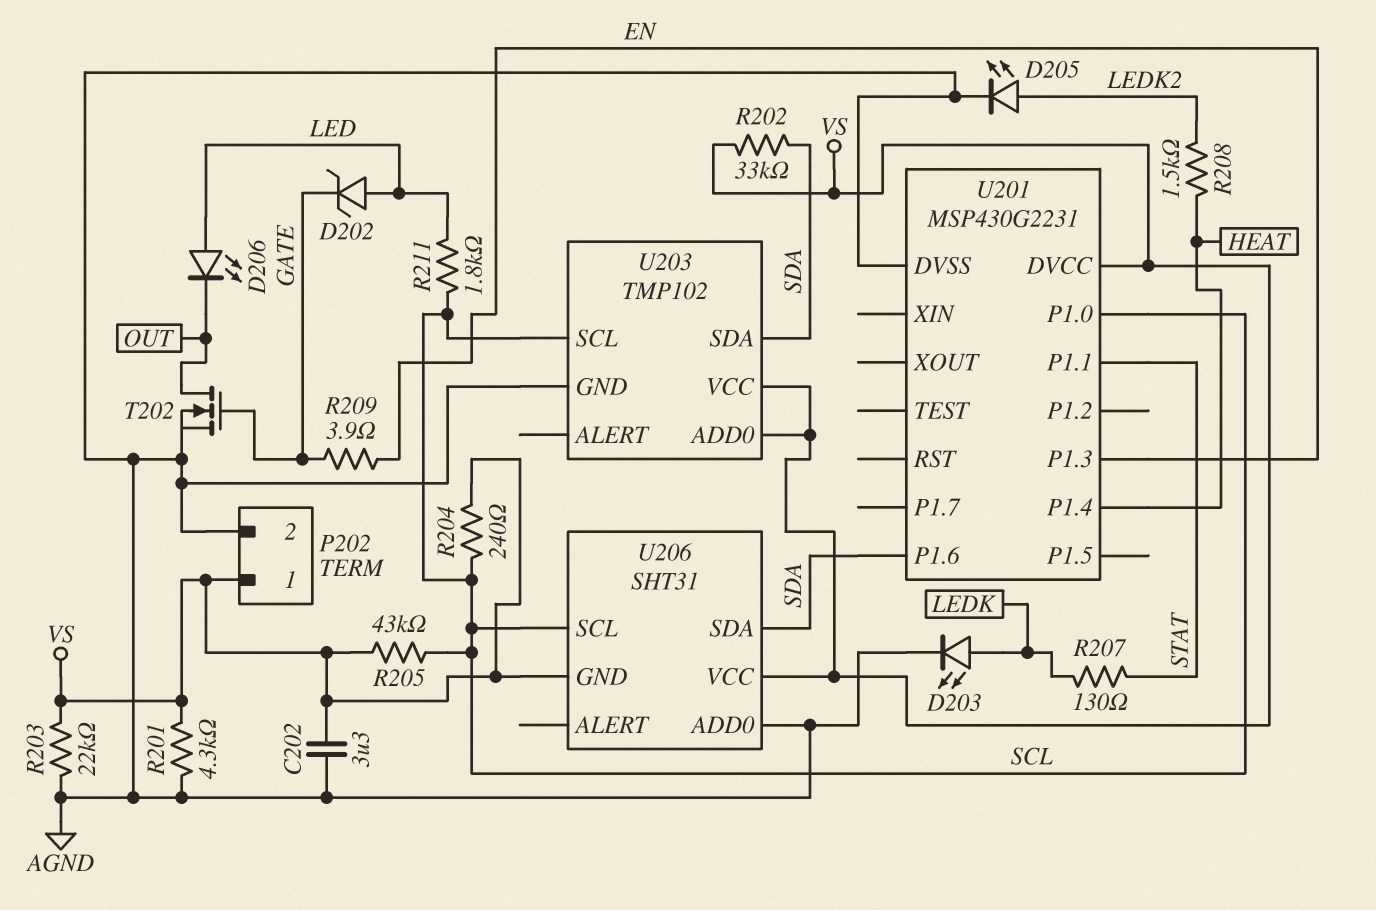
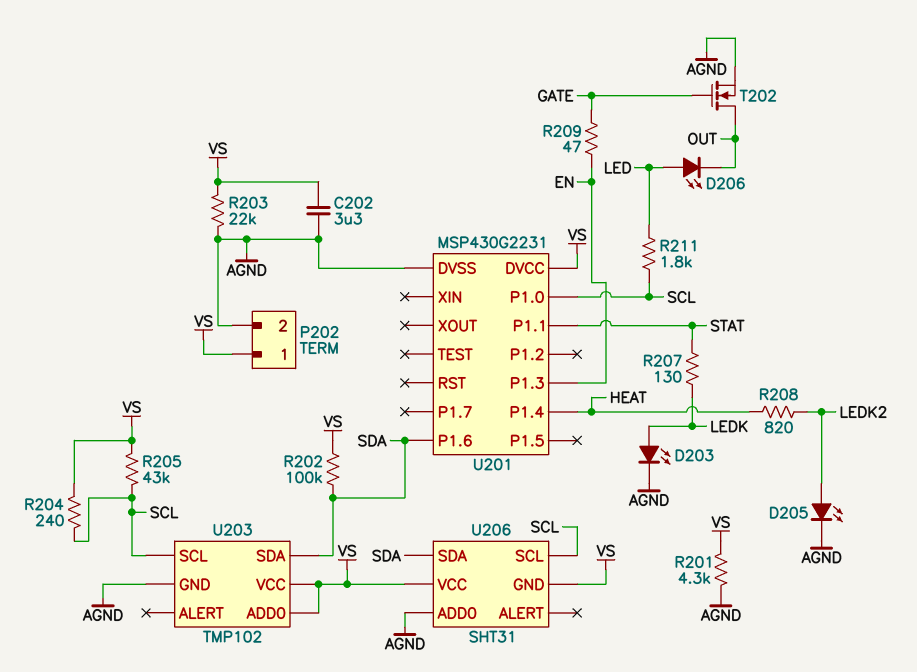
D202: zener (A LED, K GATE) -> none
R202: 33k (SDA, VS) -> 100k (SDA, VS)
R208: 1.5k (HEAT, LEDK2) -> 820 (HEAT, LEDK2)
R209: 3.9 (EN, GATE) -> 47 (EN, GATE)

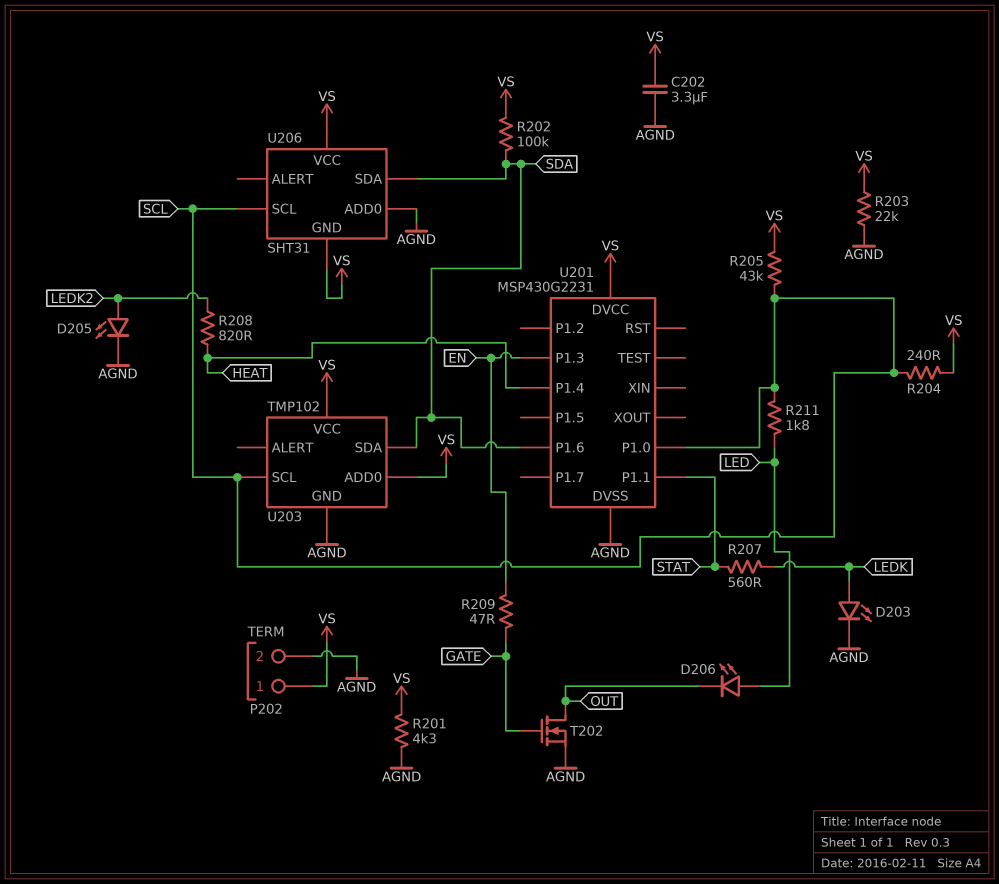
R207: 130 (LEDK, STAT) -> 560 (LEDK, STAT)

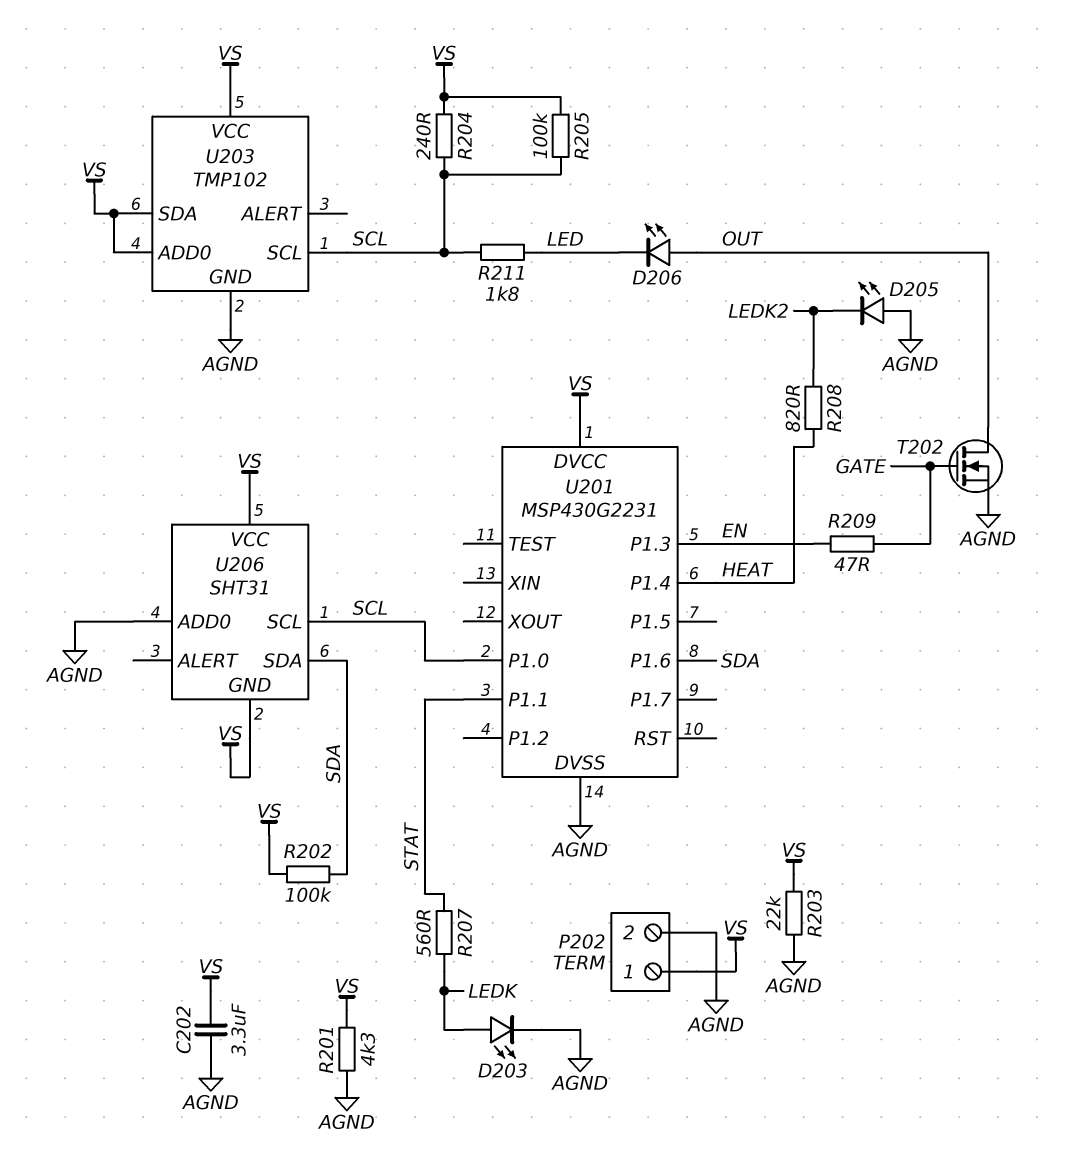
D205: LED (A LEDK2, K AGND) -> LED (A AGND, K LEDK2)
D206: LED (A LED, K OUT) -> LED (A OUT, K LED)
R205: 43k (SCL, VS) -> 100k (SCL, VS)
U203 pin SDA: SDA -> VS

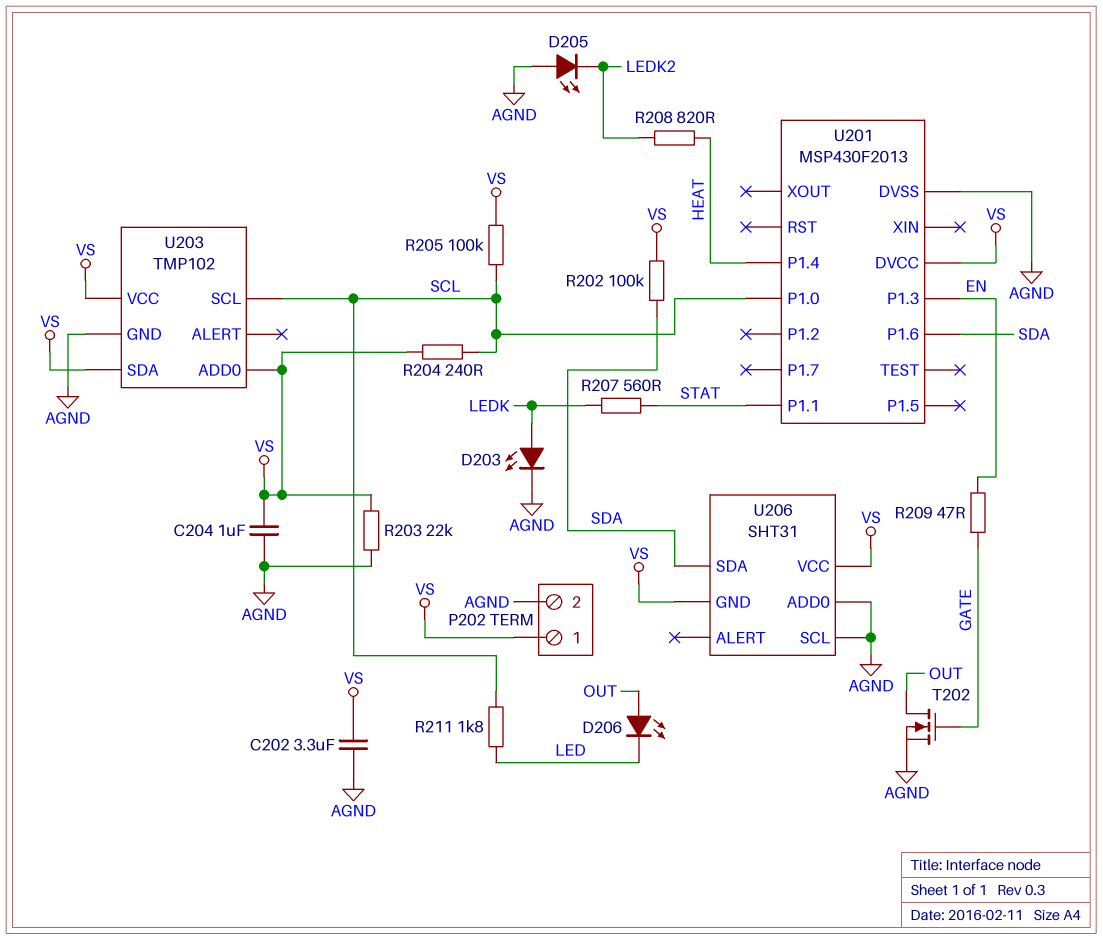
C204: none -> 1uF (AGND, VS)
R201: 4.3k (AGND, VS) -> none
U201: MSP430G2231 -> MSP430F2013
U206 pin SCL: SCL -> AGND

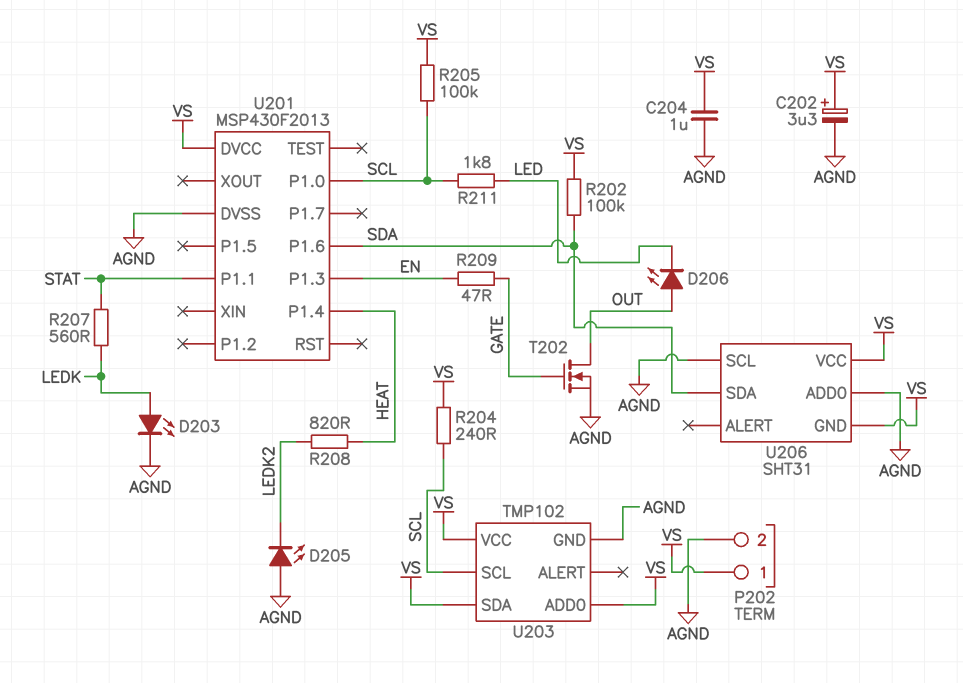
C202: 3.3uF (AGND, VS) -> 3.3uF (plus VS, minus AGND)
R203: 22k (AGND, VS) -> none

